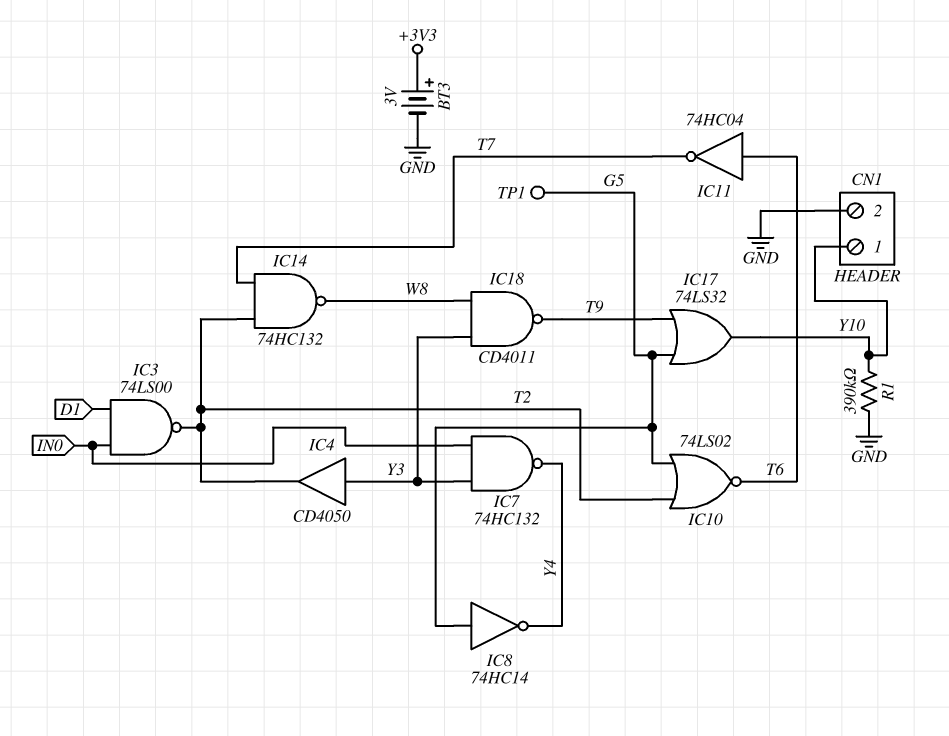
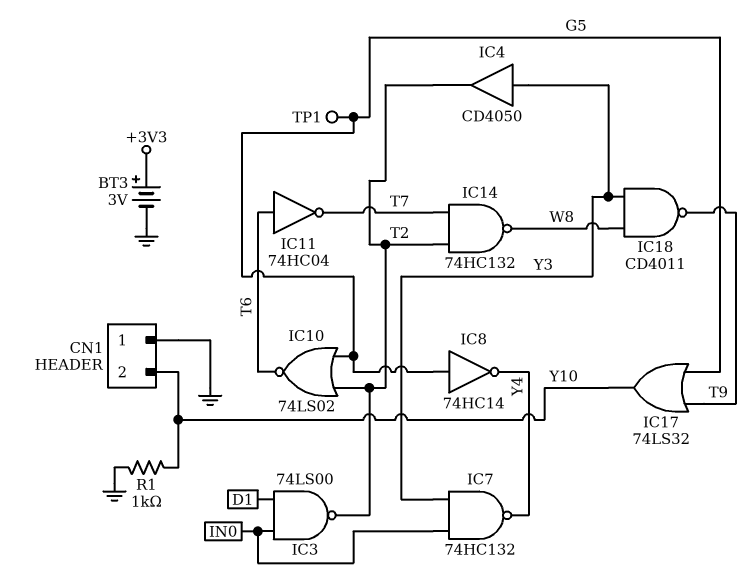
CN1 pin 1: Y10 -> GND
CN1 pin 2: GND -> Y10
R1: 390k (GND, Y10) -> 1k (GND, Y10)

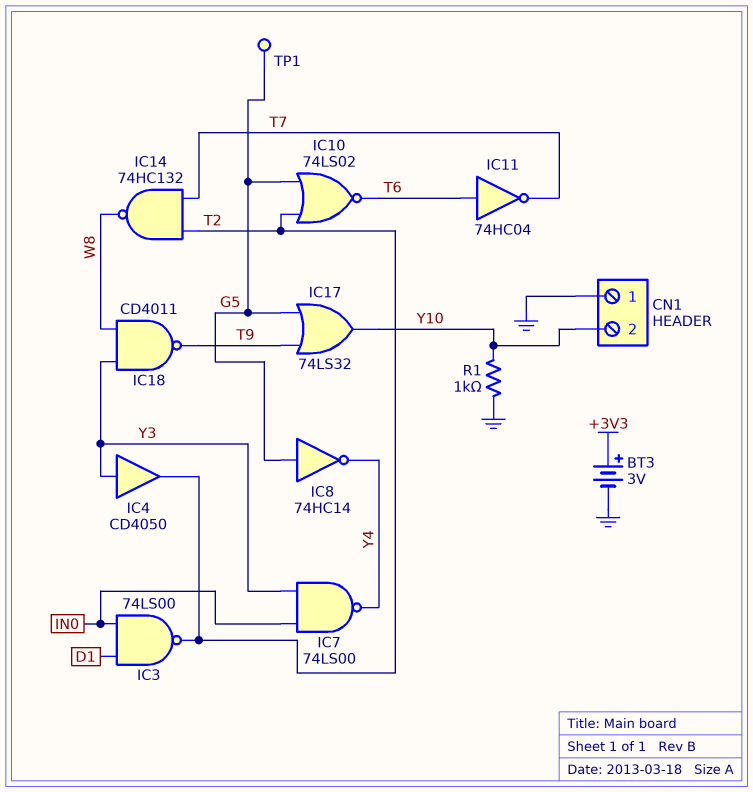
IC7: NAND 74HC132 (in IN0, in Y3, out Y4) -> NAND 74LS00 (in IN0, in Y3, out Y4)

